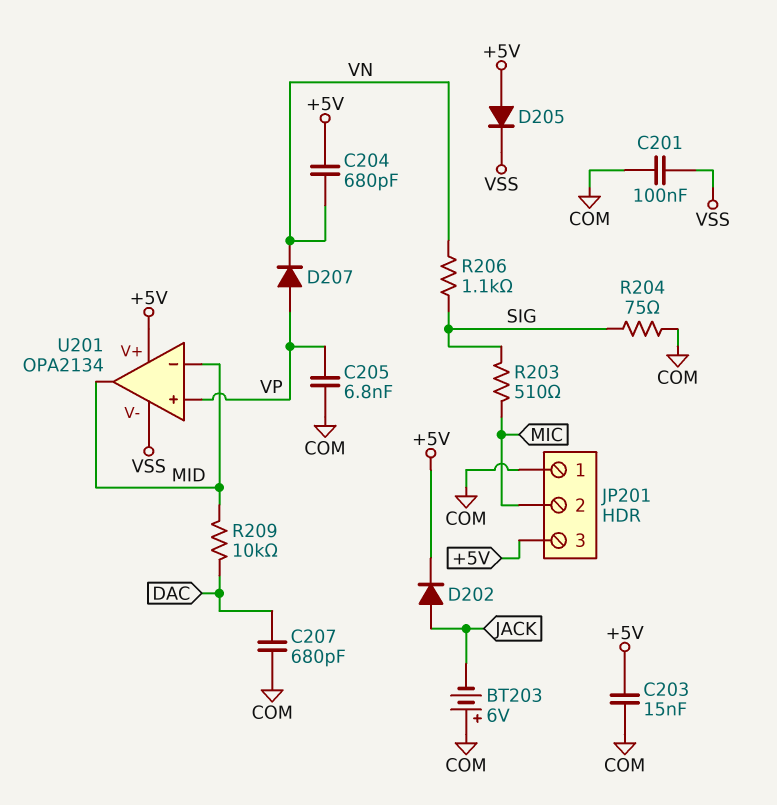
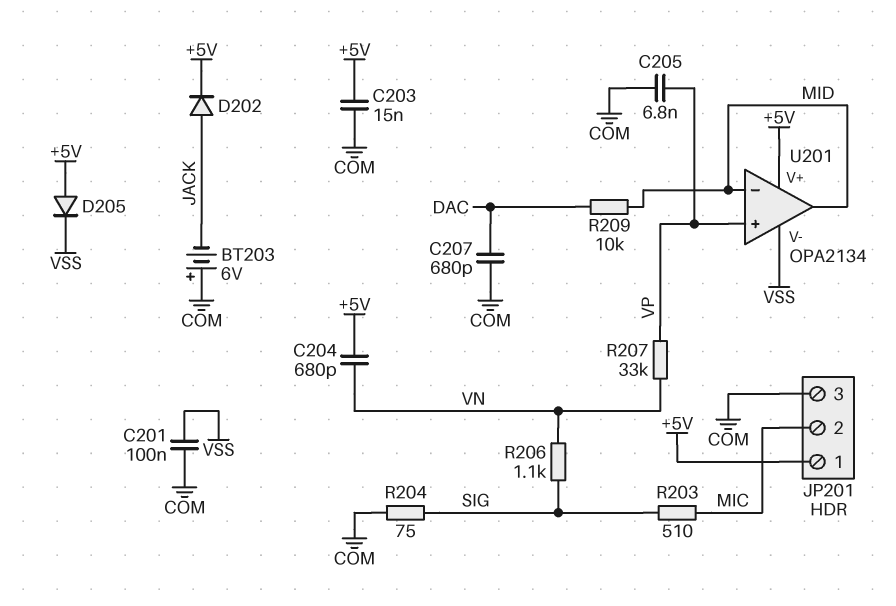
D207: diode (A VP, K VN) -> none
JP201 pin 1: COM -> +5V
JP201 pin 3: +5V -> COM
R207: none -> 33k (VN, VP)

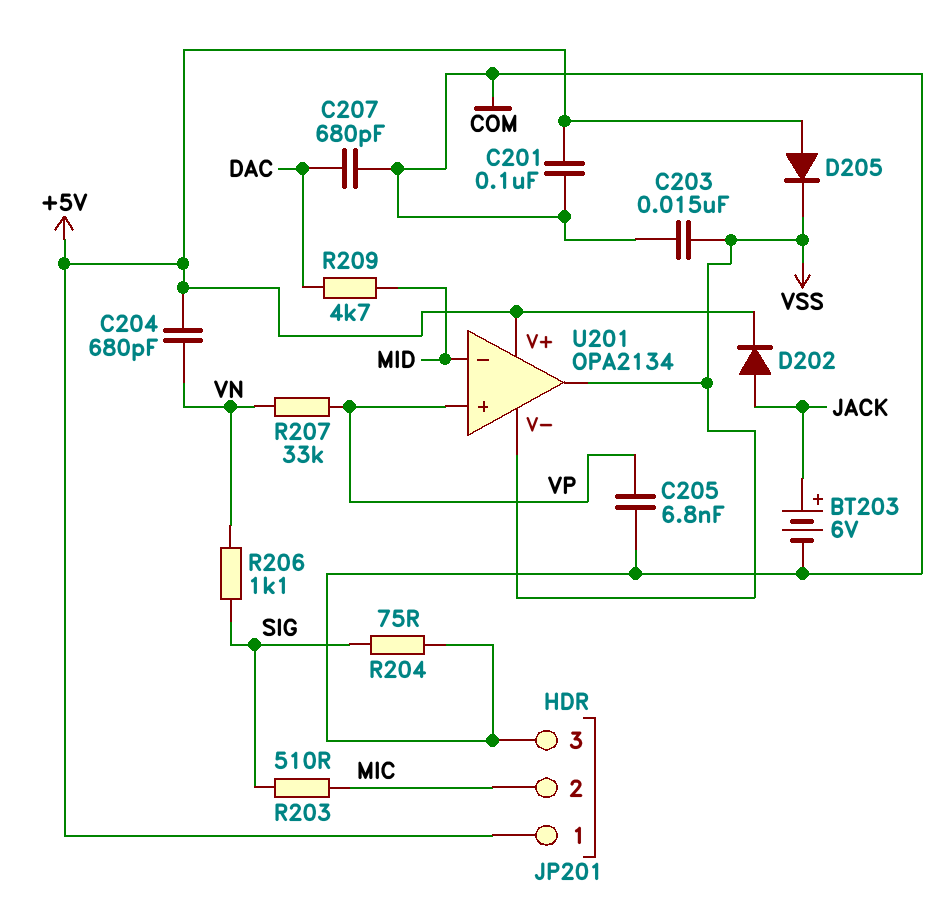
BT203: 6V (plus COM, minus JACK) -> 6V (plus JACK, minus COM)
C201: 100nF (COM, VSS) -> 100nF (+5V, COM)
C203: 15nF (+5V, COM) -> 15nF (COM, VSS)
R209: 10k (DAC, MID) -> 4.7k (DAC, MID)
U201 pin out: MID -> VSS

